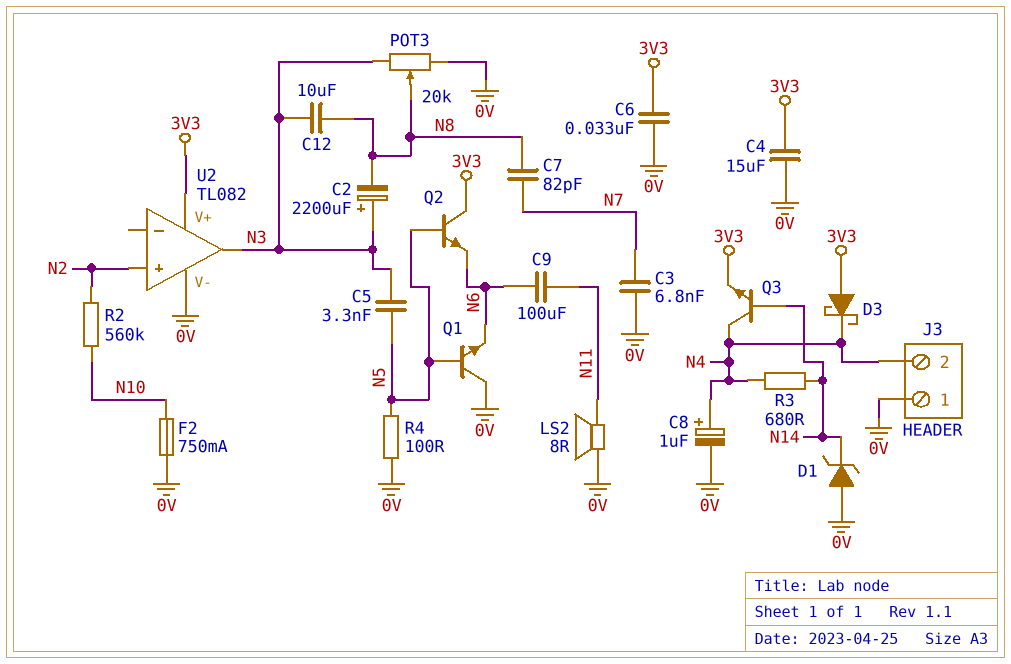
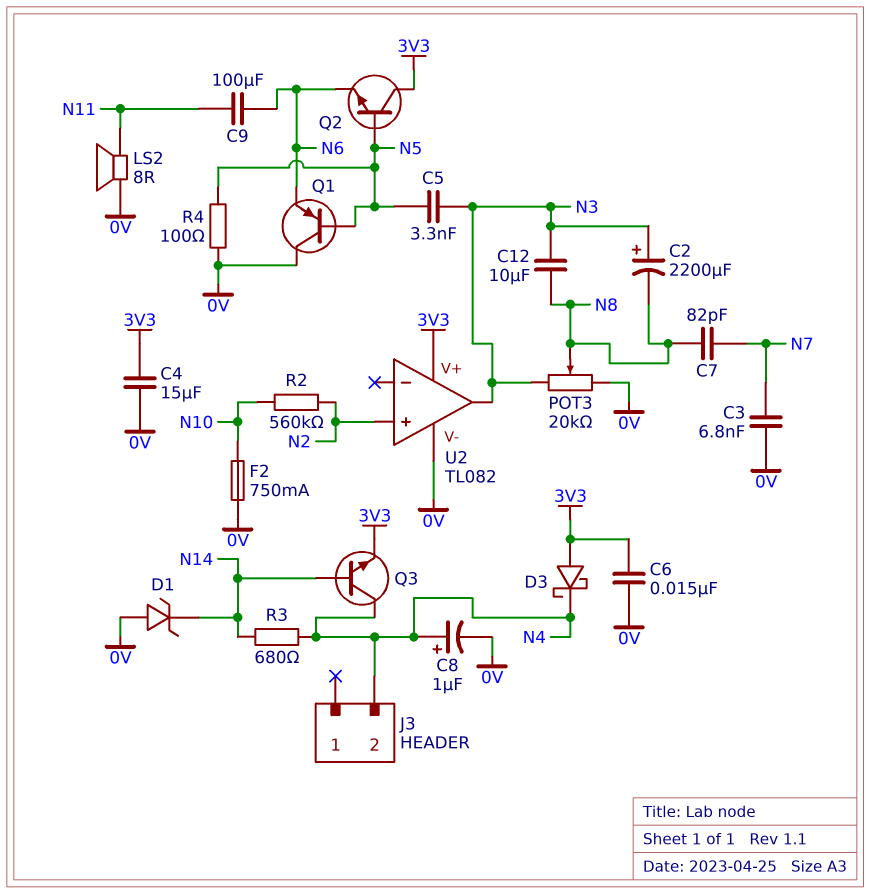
C6: 33nF (0V, 3V3) -> 15nF (0V, 3V3)
J3 pin 1: 0V -> none
Q1: NPN (B N5, C 0V, E N6) -> PNP (B N5, C 0V, E N6)

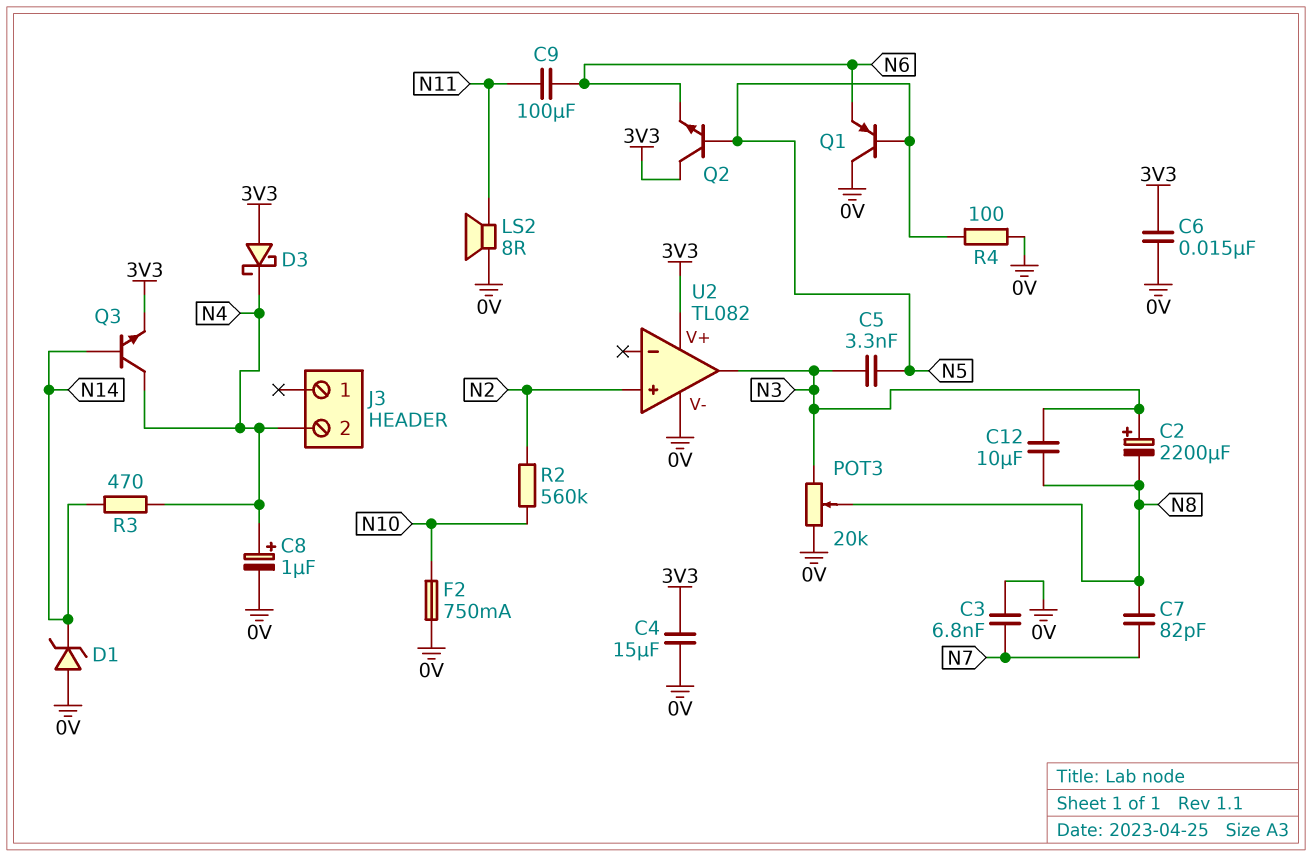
R3: 680 (N4, N14) -> 470 (N4, N14)

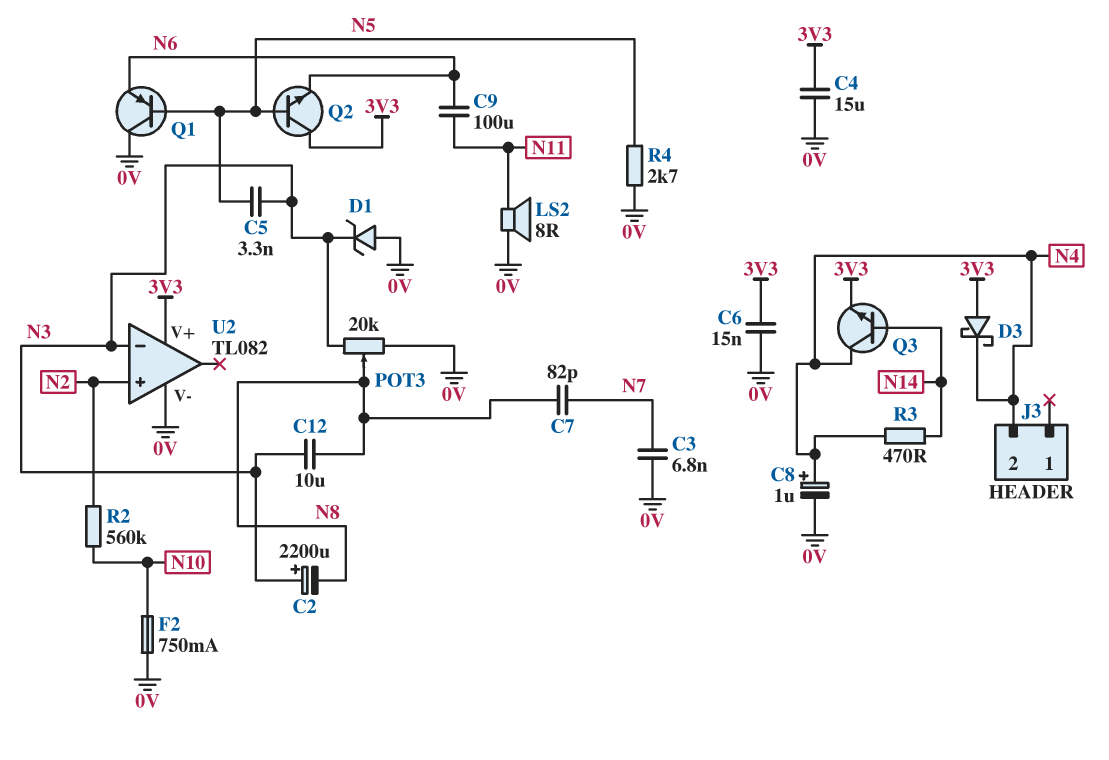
D1: zener (A 0V, K N14) -> zener (A 0V, K N3)
R4: 100 (0V, N5) -> 2.7k (0V, N5)
U2 pin in-: none -> N3
U2 pin out: N3 -> none

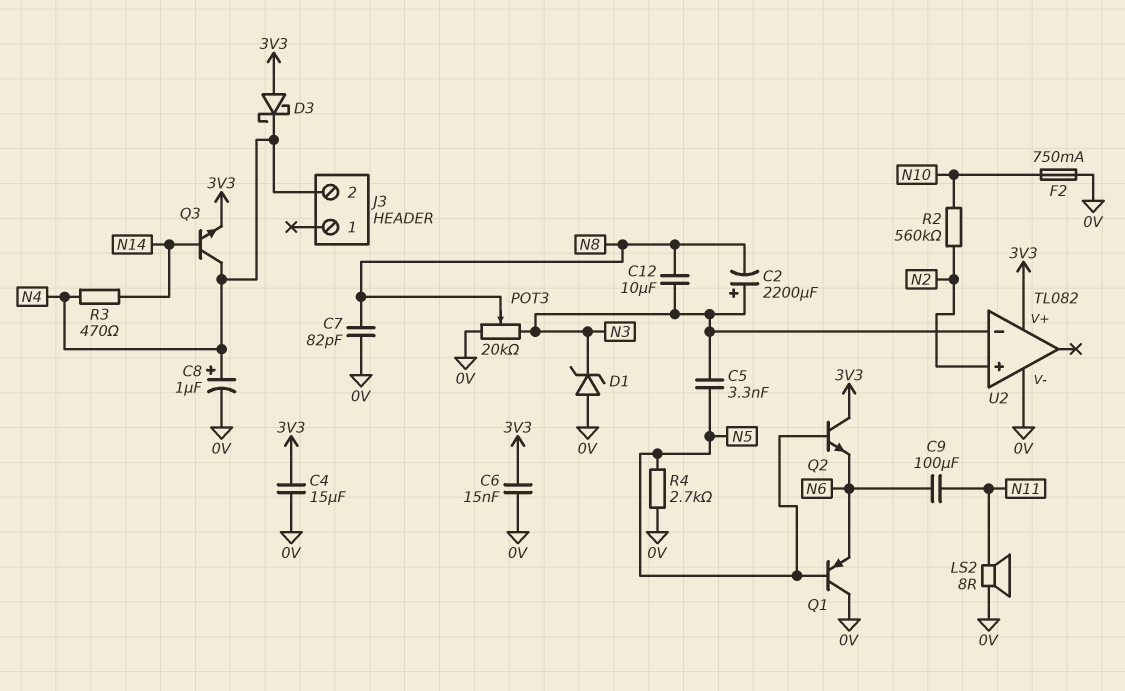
C3: 6.8nF (0V, N7) -> none
C7: 82pF (N7, N8) -> 82pF (0V, N8)

